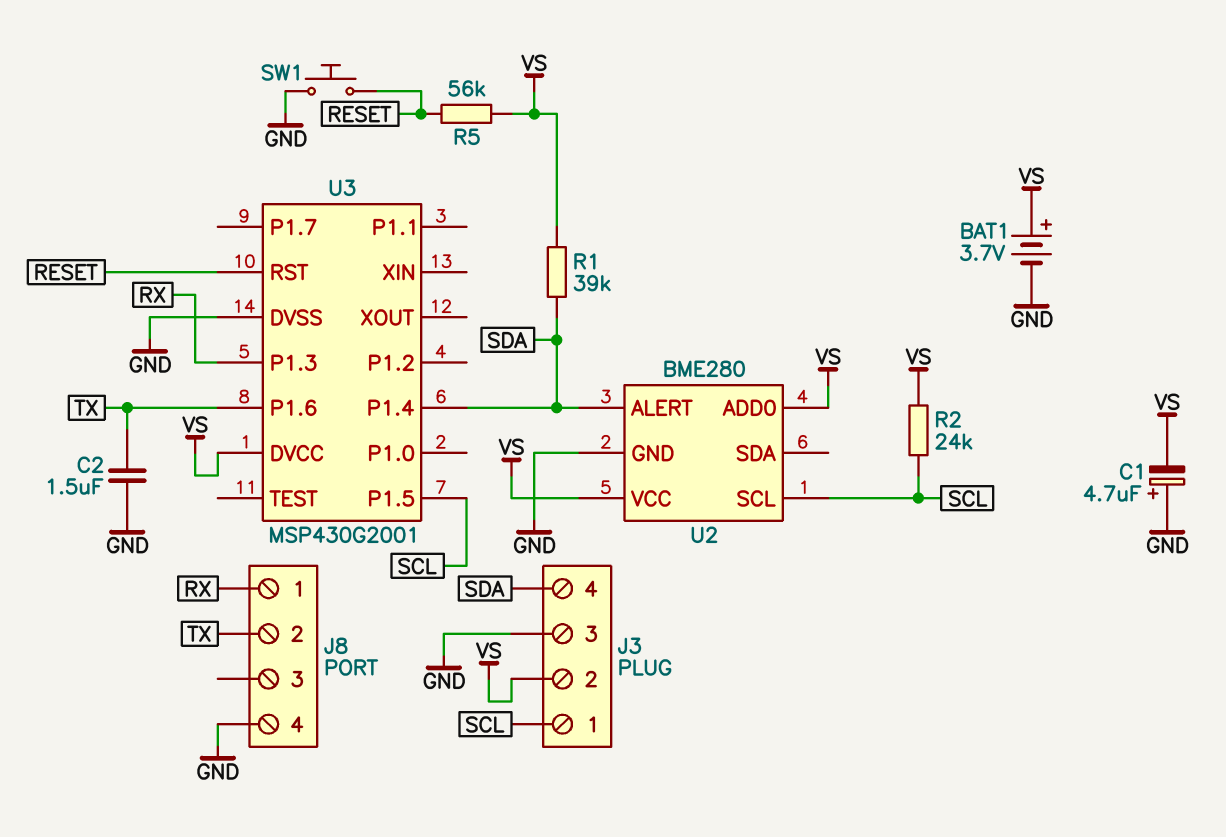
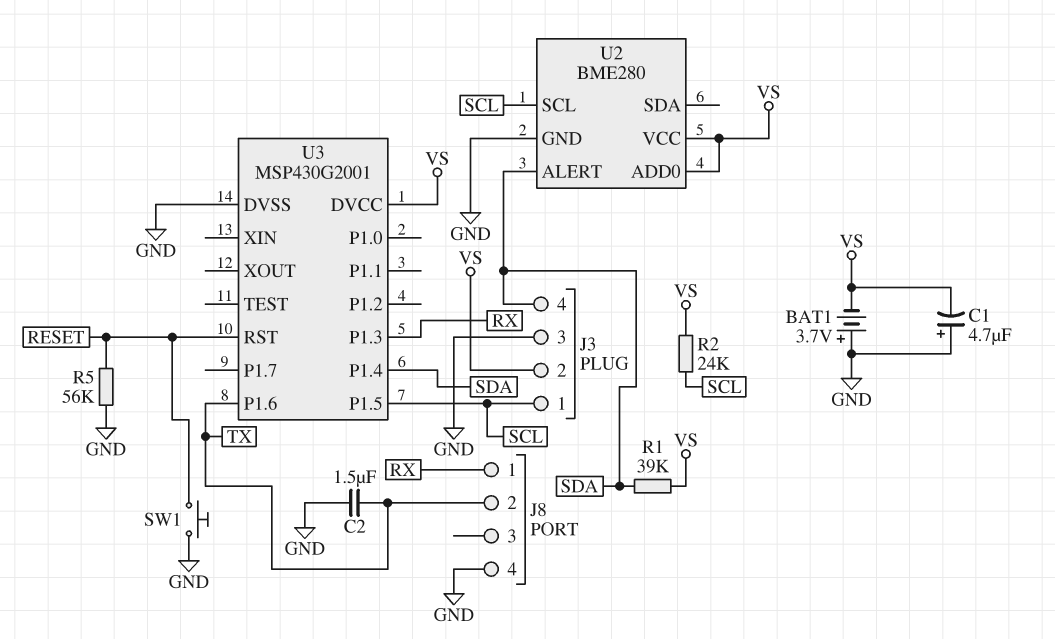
BAT1: 3.7V (plus VS, minus GND) -> 3.7V (plus GND, minus VS)
R5: 56k (RESET, VS) -> 56k (GND, RESET)

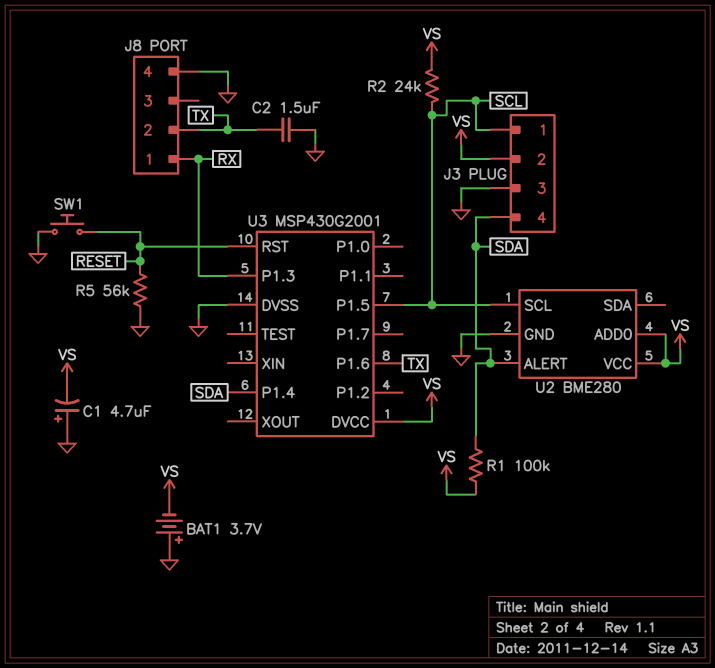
R1: 39k (SDA, VS) -> 100k (SDA, VS)

